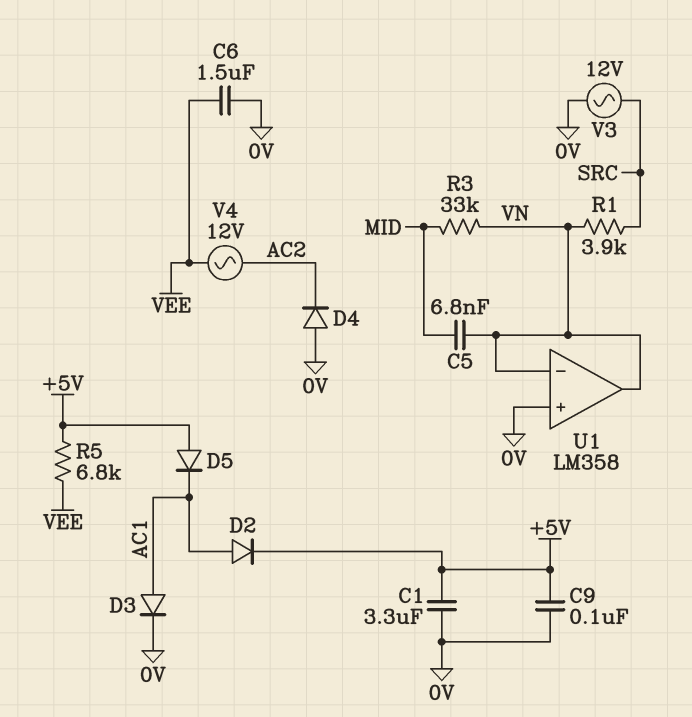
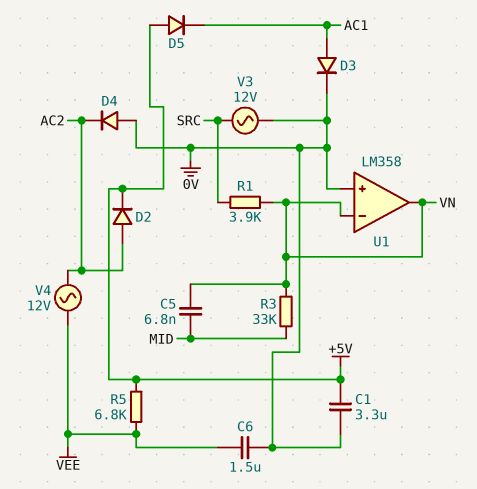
C9: 100nF (+5V, 0V) -> none
D2: diode (A AC1, K +5V) -> diode (A AC2, K +5V)

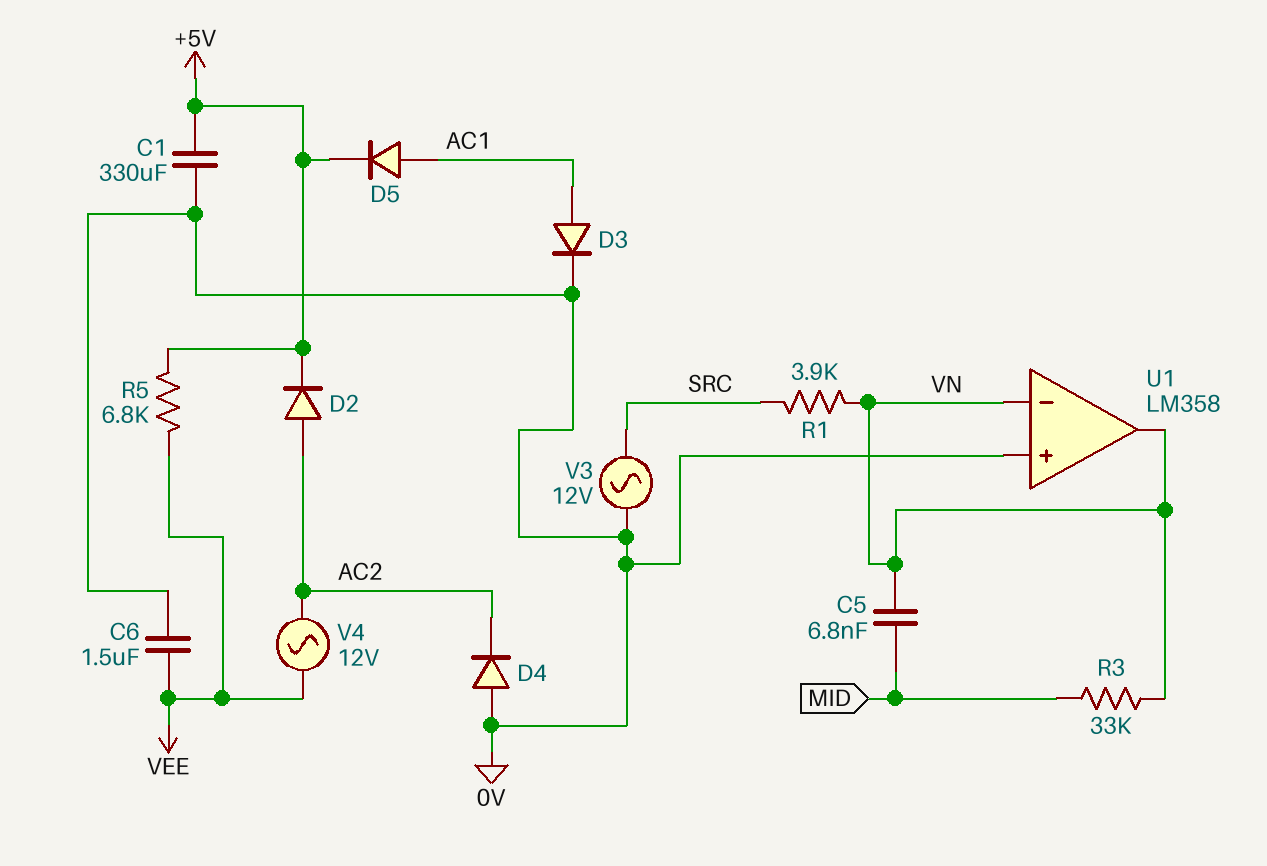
C1: 3.3uF (+5V, 0V) -> 330uF (+5V, 0V)
D5: diode (A +5V, K AC1) -> diode (A AC1, K +5V)

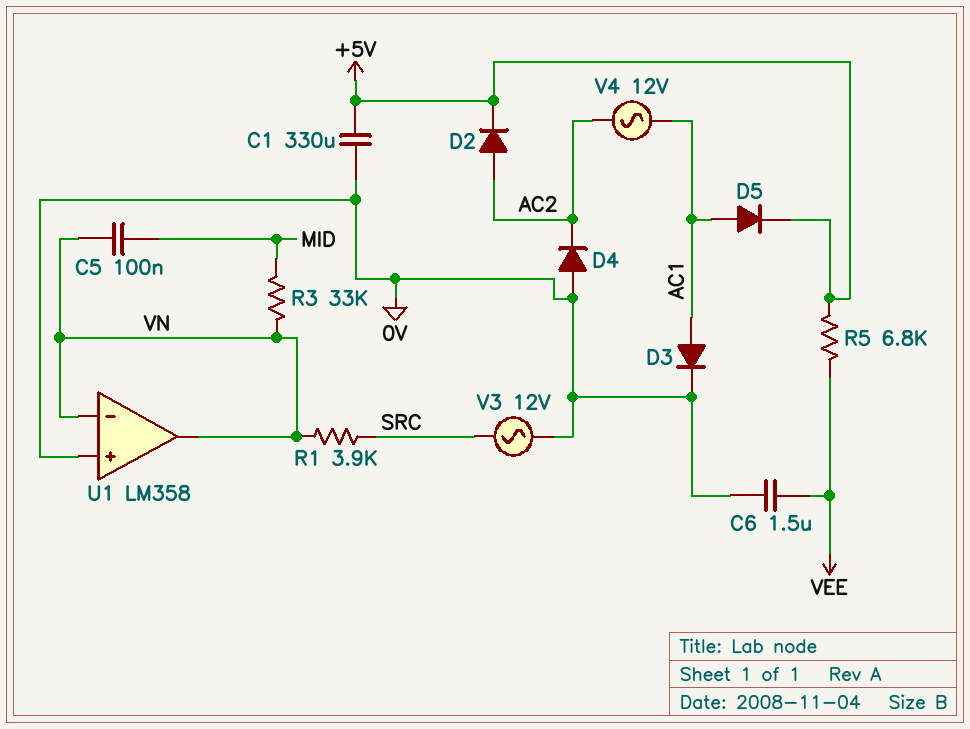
C5: 6.8nF (MID, VN) -> 100nF (MID, VN)
V4: AC 12V (AC2, VEE) -> AC 12V (AC1, AC2)

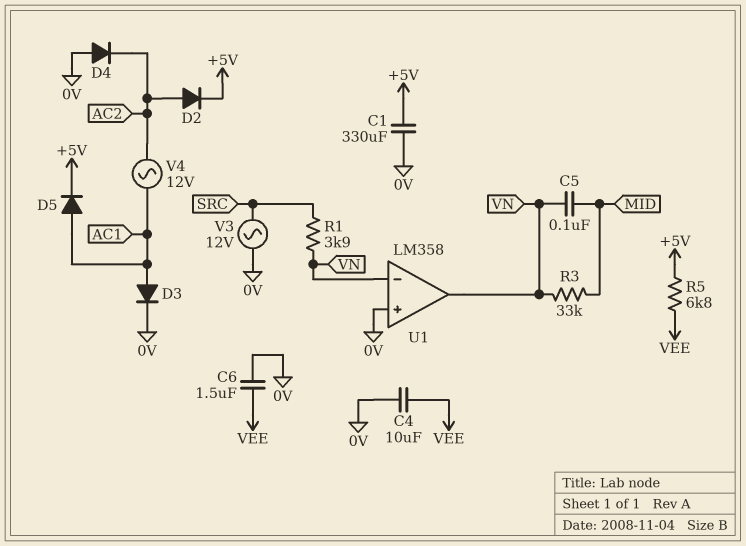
C4: none -> 10uF (0V, VEE)

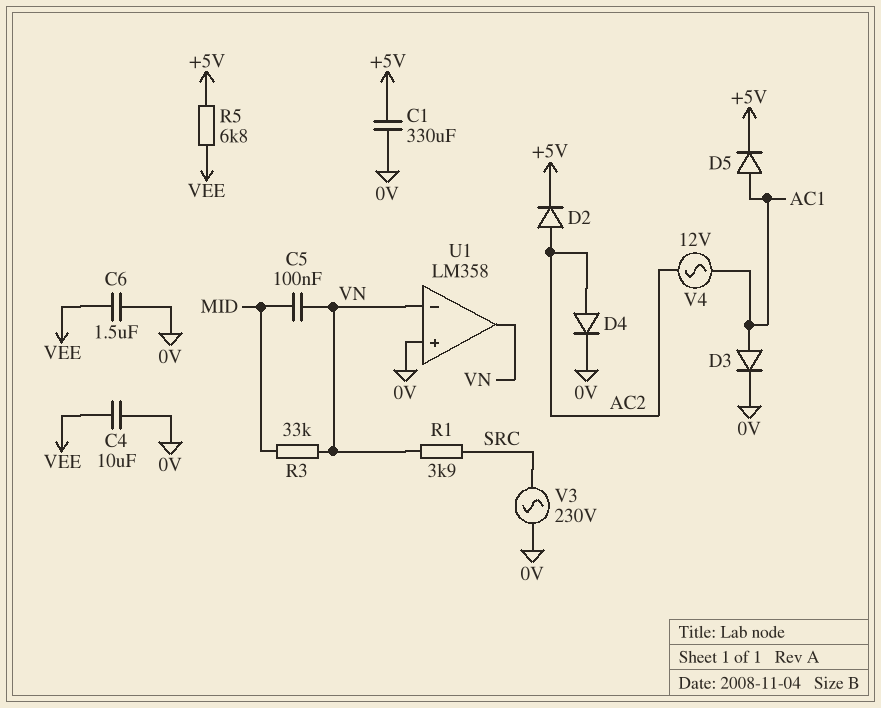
D4: diode (A 0V, K AC2) -> diode (A AC2, K 0V)
V3: AC 12V (0V, SRC) -> AC 230V (0V, SRC)

